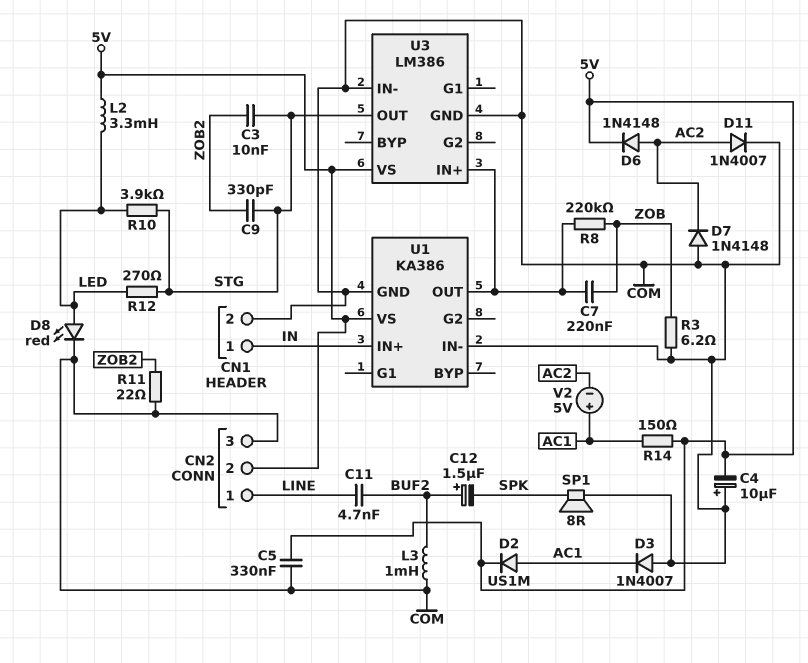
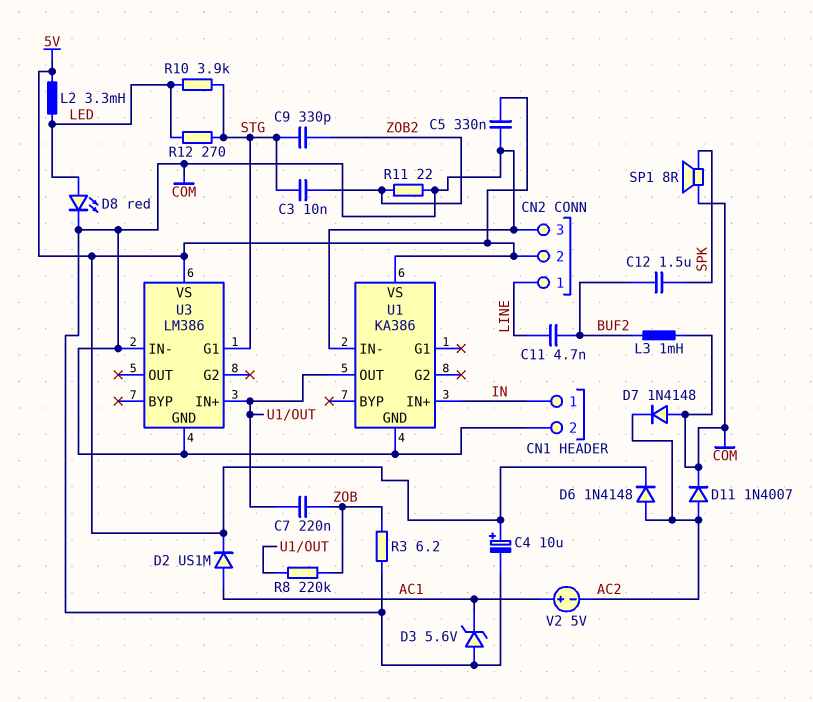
C4: 10uF (plus COM, minus 5V) -> 10uF (plus 5V, minus COM)
C12: 1.5uF (plus BUF2, minus SPK) -> 1.5uF (BUF2, SPK)
D3: diode 1N4007 (A COM, K AC1) -> zener 5.6V (A COM, K AC1)
R14: 150 (5V, AC1) -> none
U3 pin G1: none -> STG
U3 pin OUT: STG -> none

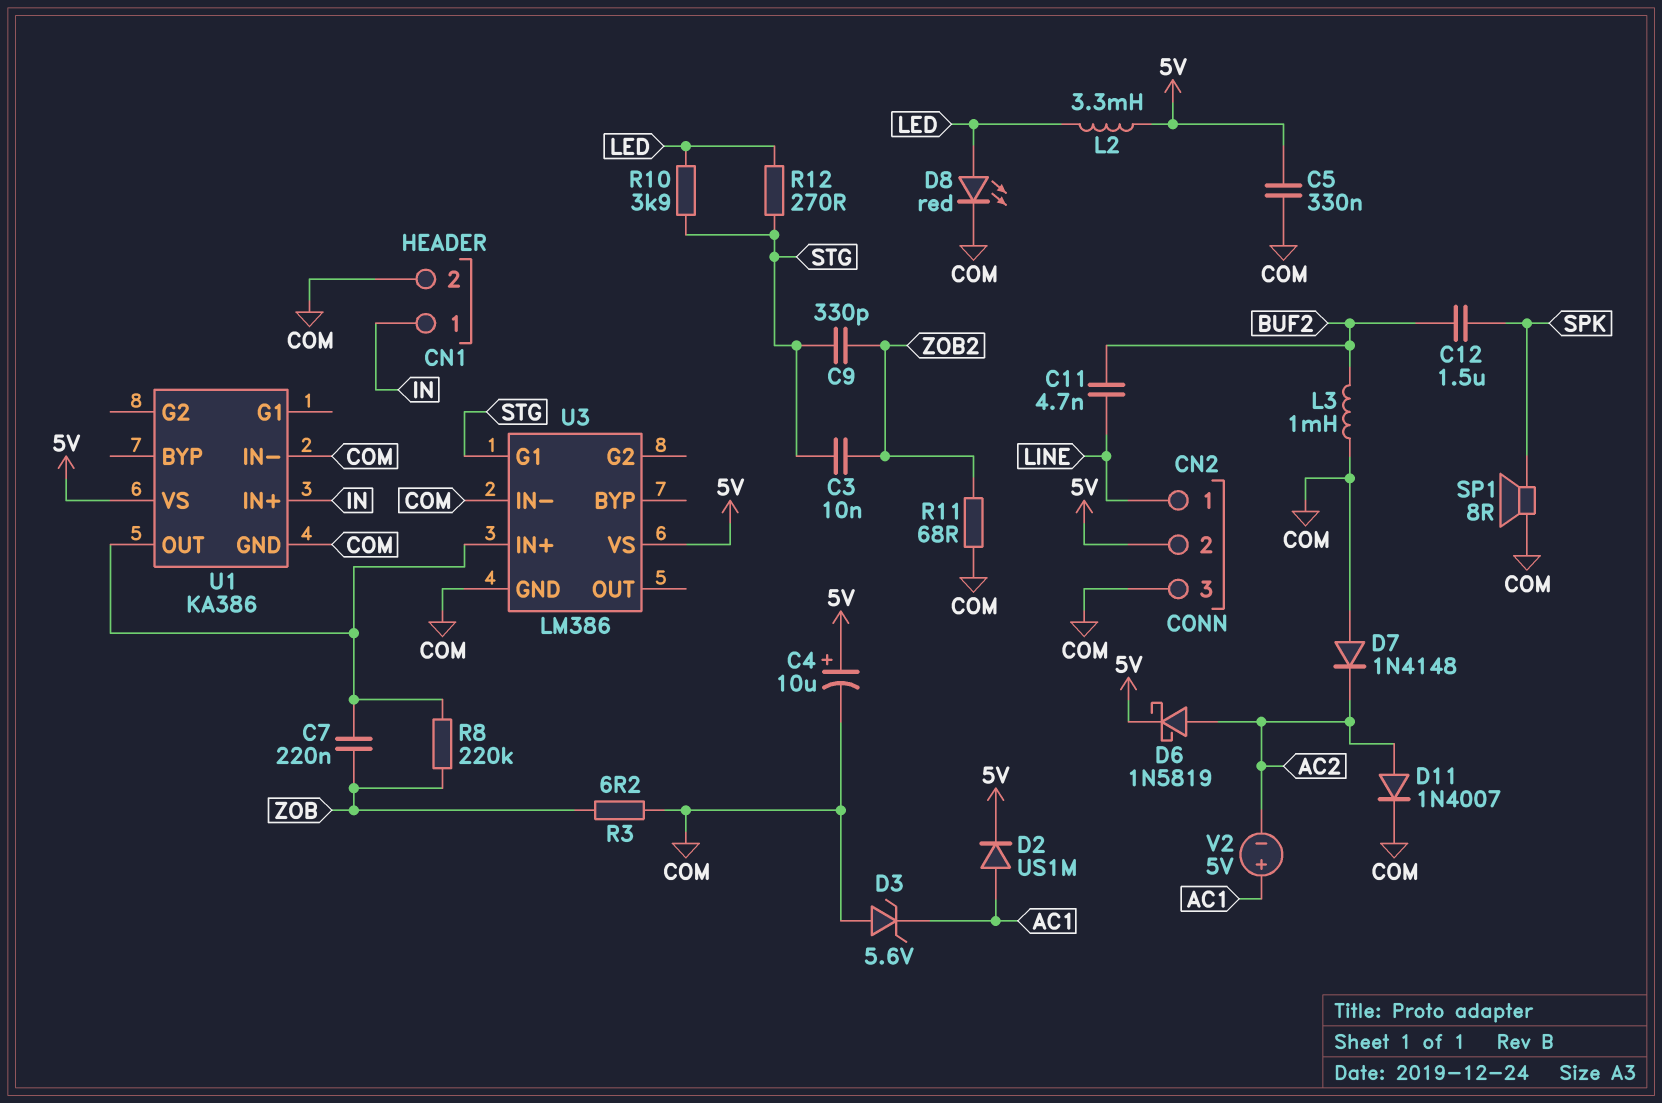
D6: diode 1N4148 (A AC2, K 5V) -> schottky 1N5819 (A AC2, K 5V)
R11: 22 (COM, ZOB2) -> 68 (COM, ZOB2)

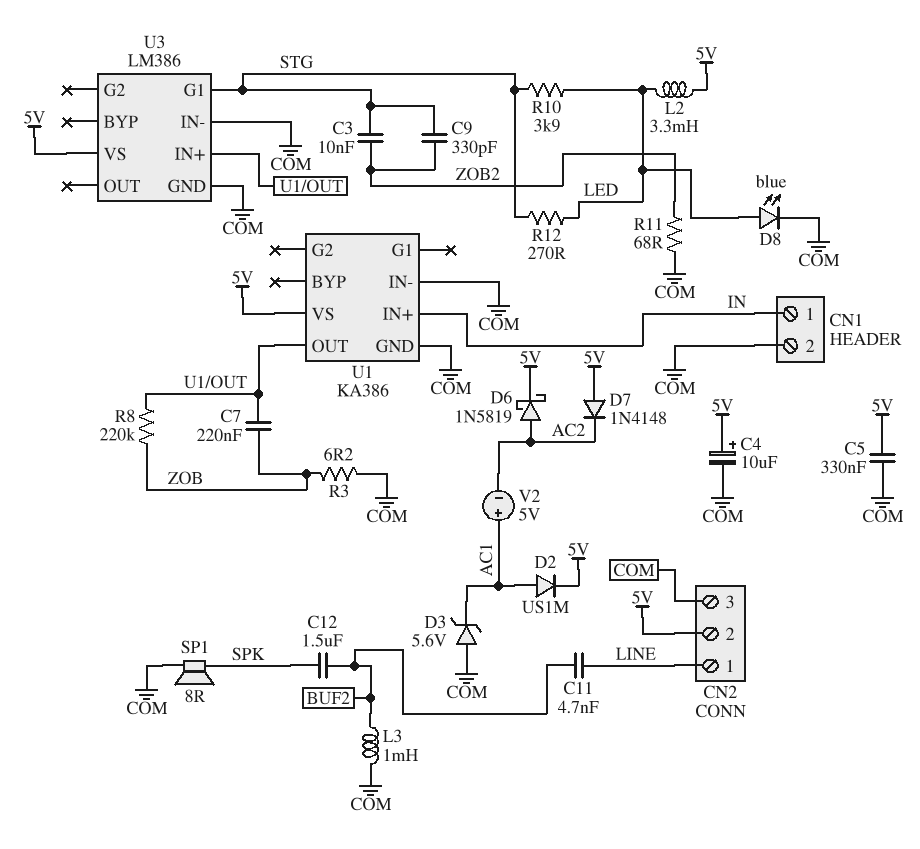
D7: diode 1N4148 (A COM, K AC2) -> diode 1N4148 (A 5V, K AC2)
D8: LED red (A LED, K COM) -> LED blue (A LED, K COM)
D11: diode 1N4007 (A AC2, K COM) -> none

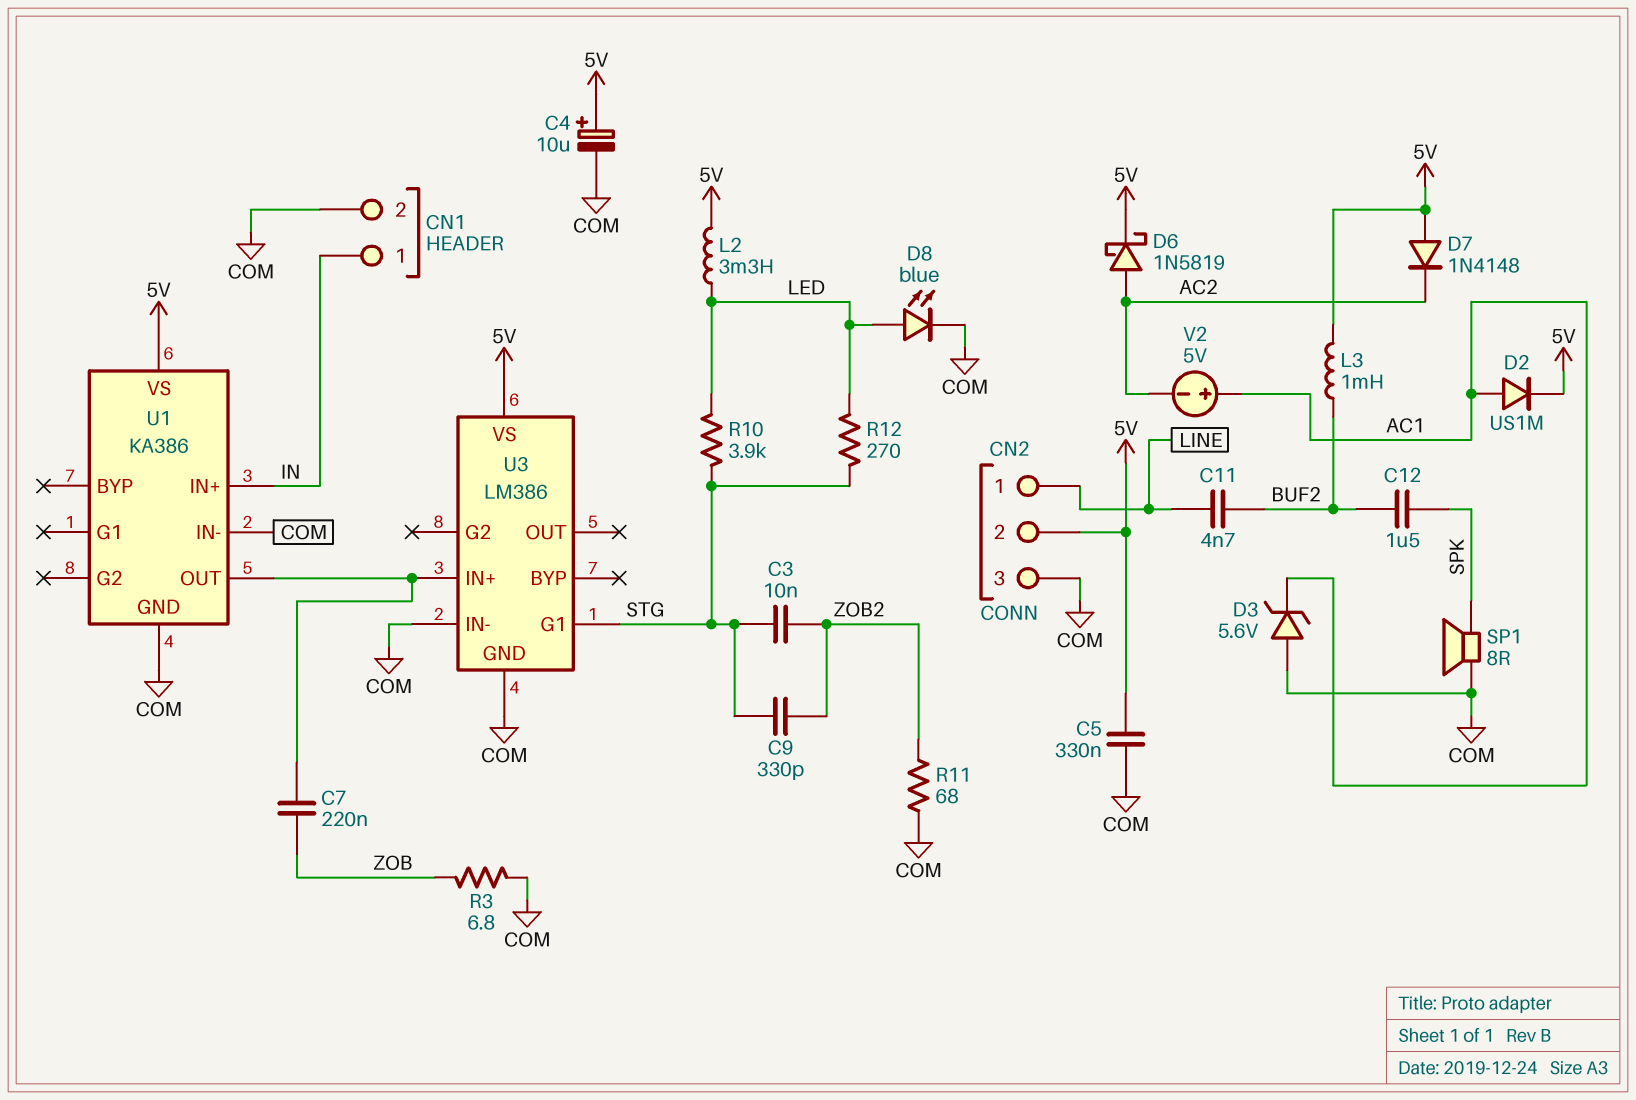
L3: 1mH (BUF2, COM) -> 1mH (5V, BUF2)
R3: 6.2 (COM, ZOB) -> 6.8 (COM, ZOB)
R8: 220k (U1/OUT, ZOB) -> none

